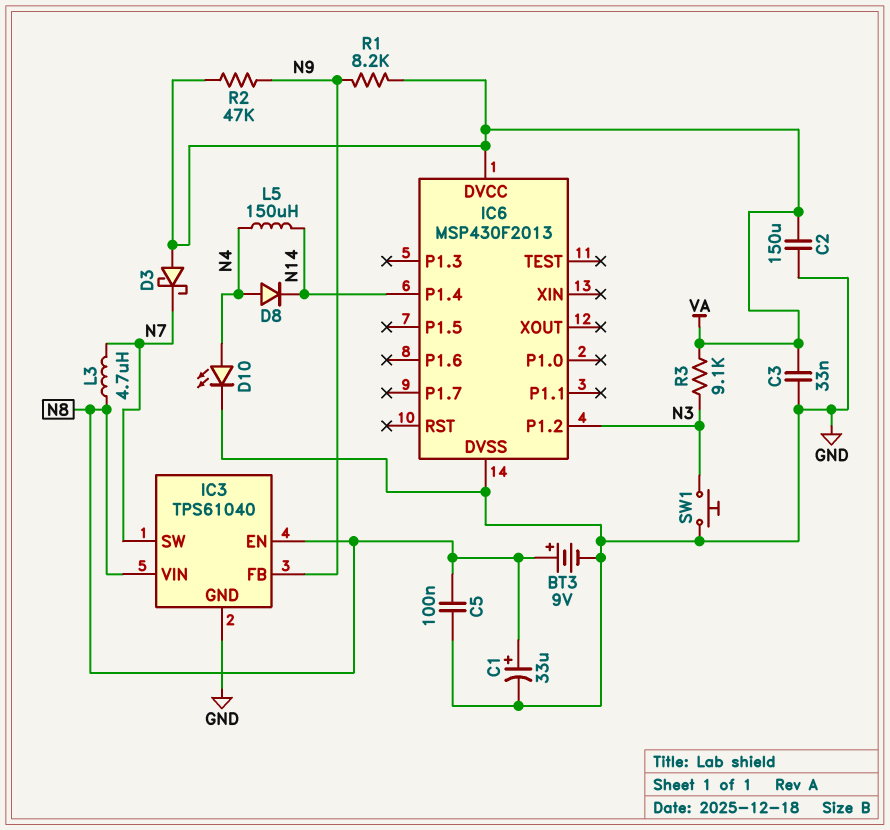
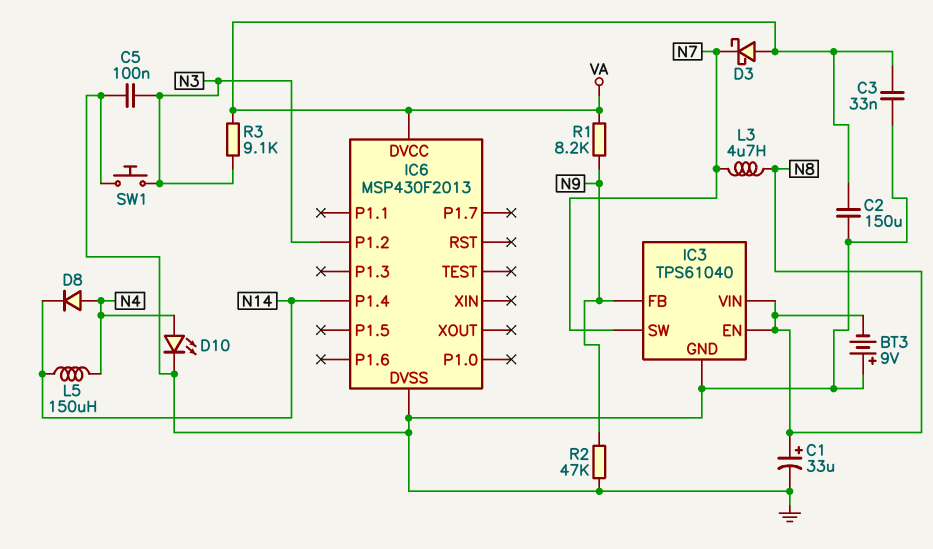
BT3: 9V (plus N8, minus GND) -> 9V (plus GND, minus N8)
C5: 100nF (GND, N8) -> 100nF (GND, N3)
R2: 47k (N9, VA) -> 47k (GND, N9)

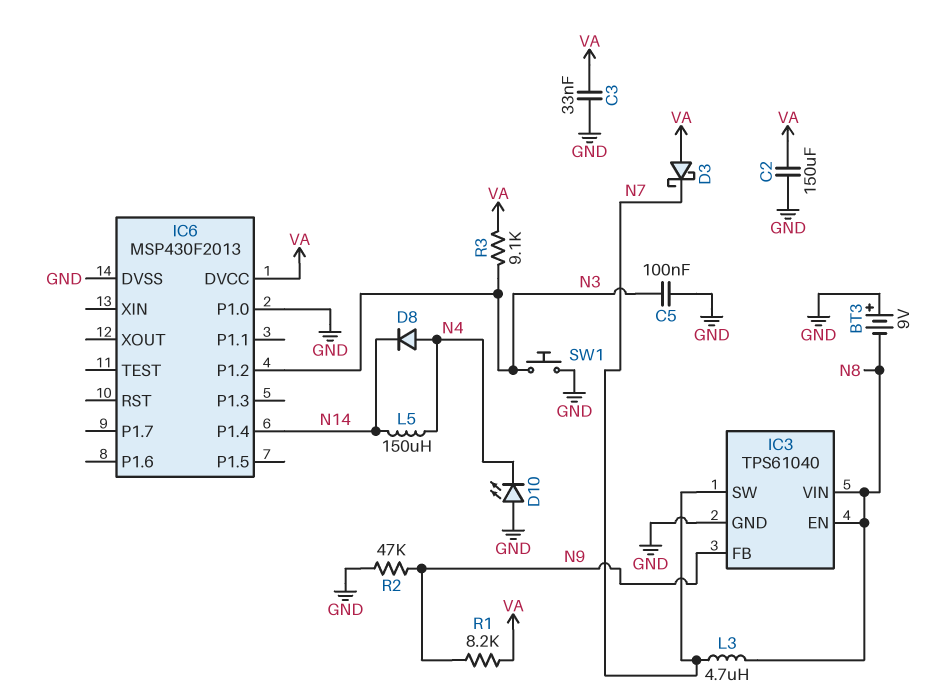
C1: 33uF (plus N8, minus GND) -> none
D10: LED (A N4, K GND) -> LED (A GND, K N4)
IC6 pin P1.0: none -> GND

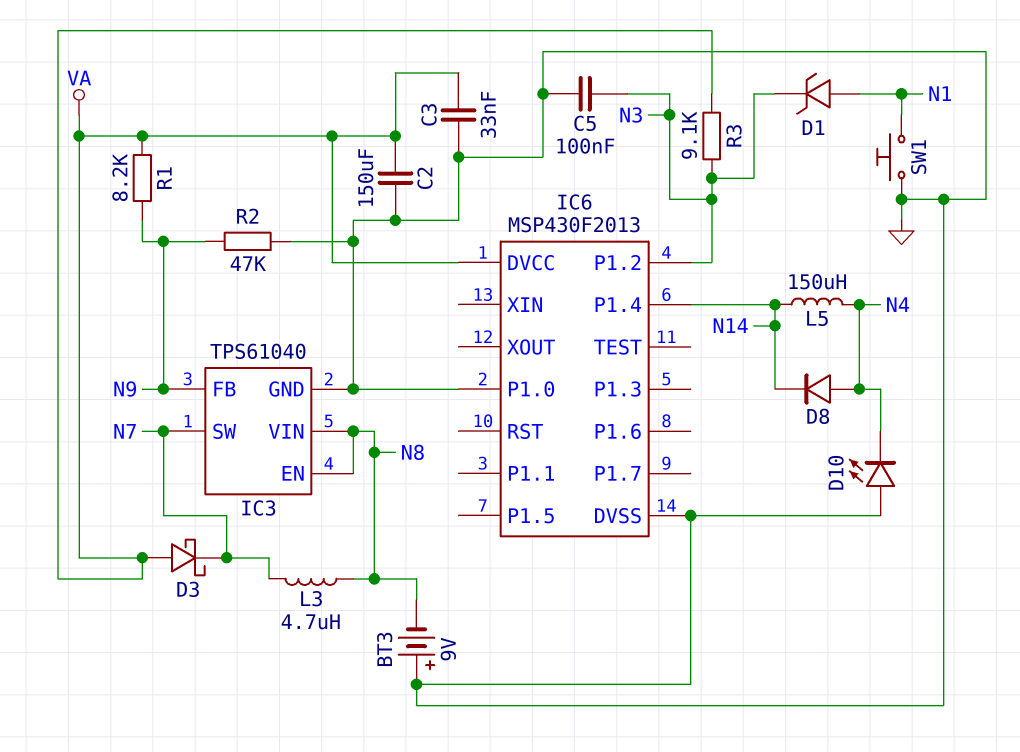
D1: none -> zener (A N1, K N3)
SW1: button (GND, N3) -> button (GND, N1)

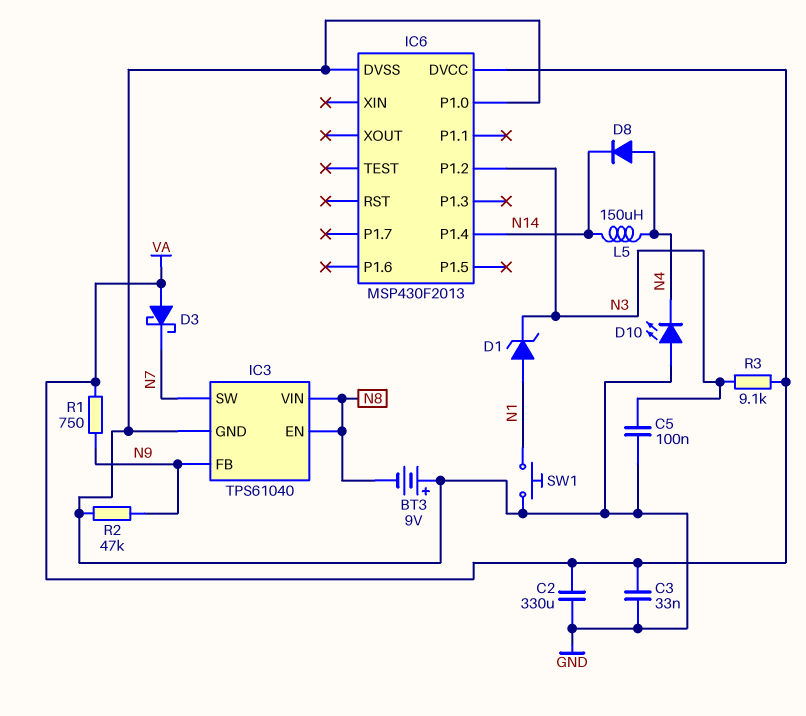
C2: 150uF (GND, VA) -> 330uF (GND, VA)
L3: 4.7uH (N7, N8) -> none
R1: 8.2k (N9, VA) -> 750 (N9, VA)

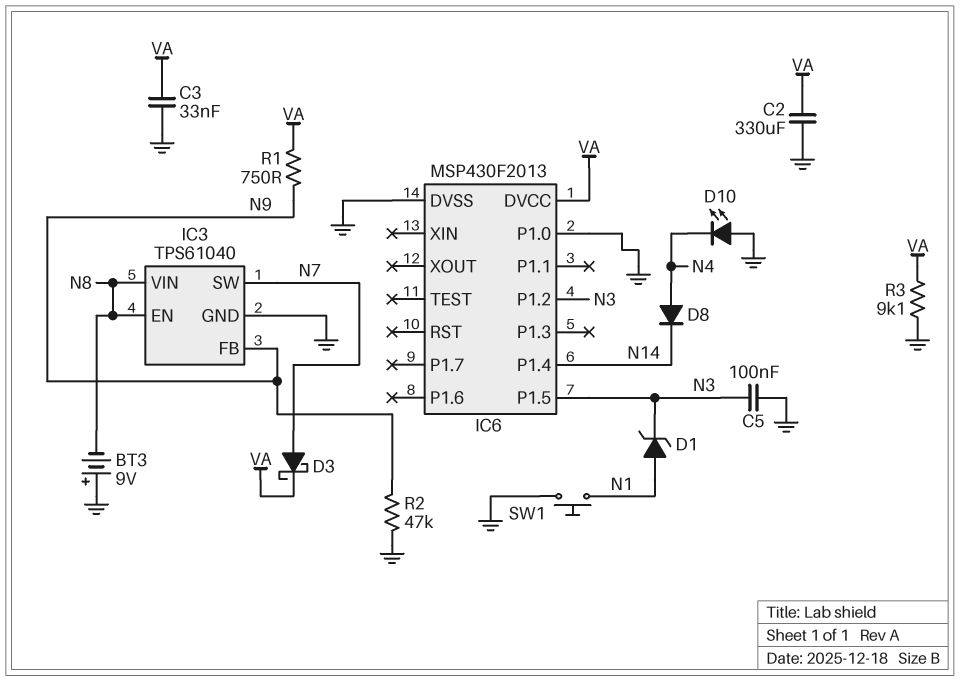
D3: schottky (A VA, K N7) -> schottky (A N7, K VA)
IC6 pin P1.5: none -> N3
L5: 150uH (N4, N14) -> none
R3: 9.1k (N3, VA) -> 9.1k (GND, VA)

